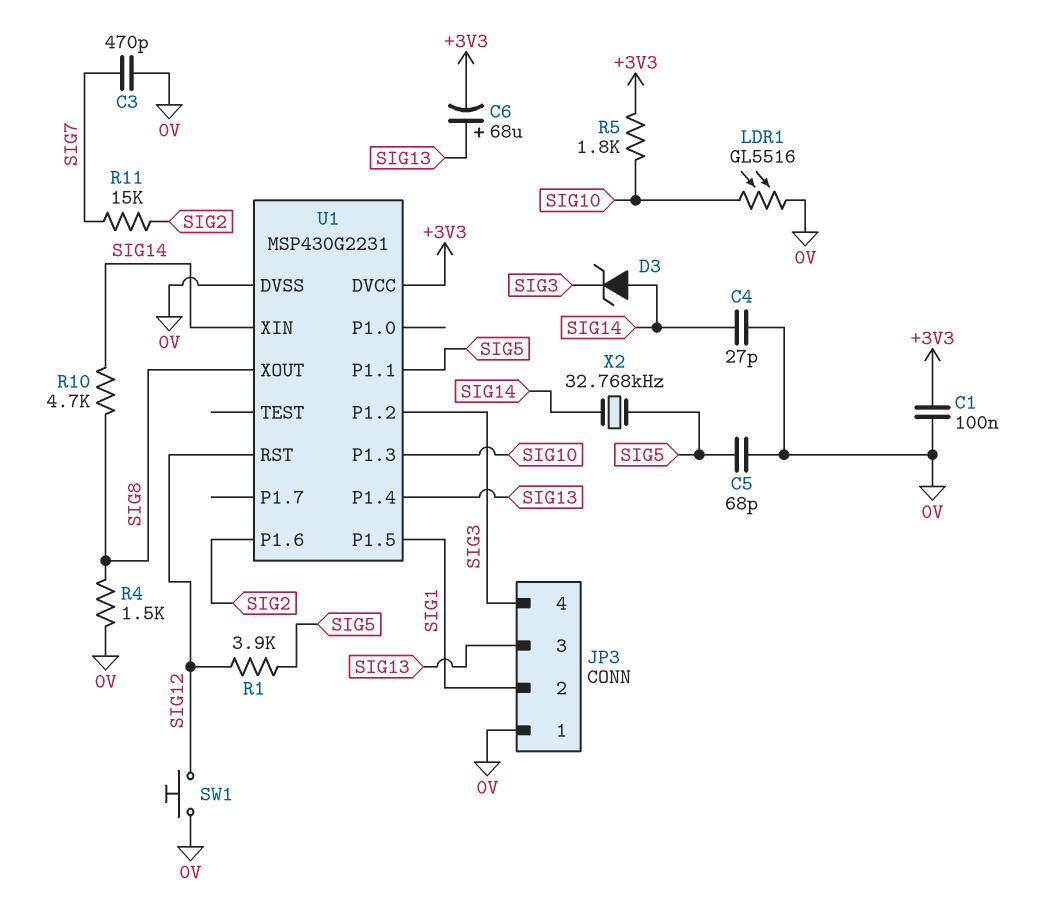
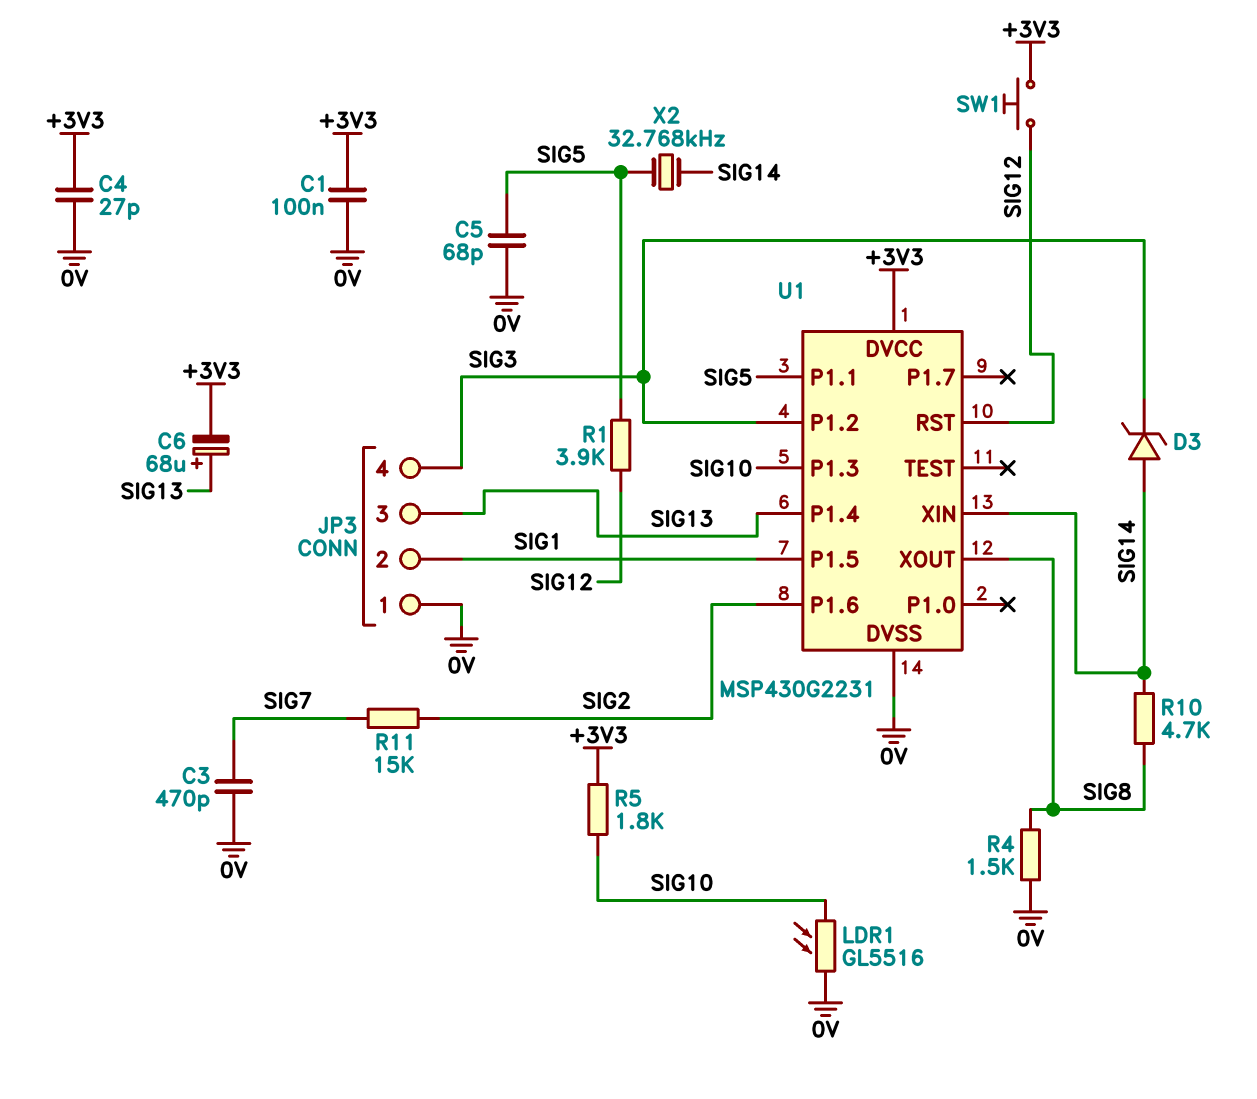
C4: 27pF (0V, SIG14) -> 27pF (+3V3, 0V)
SW1: button (0V, SIG12) -> button (+3V3, SIG12)

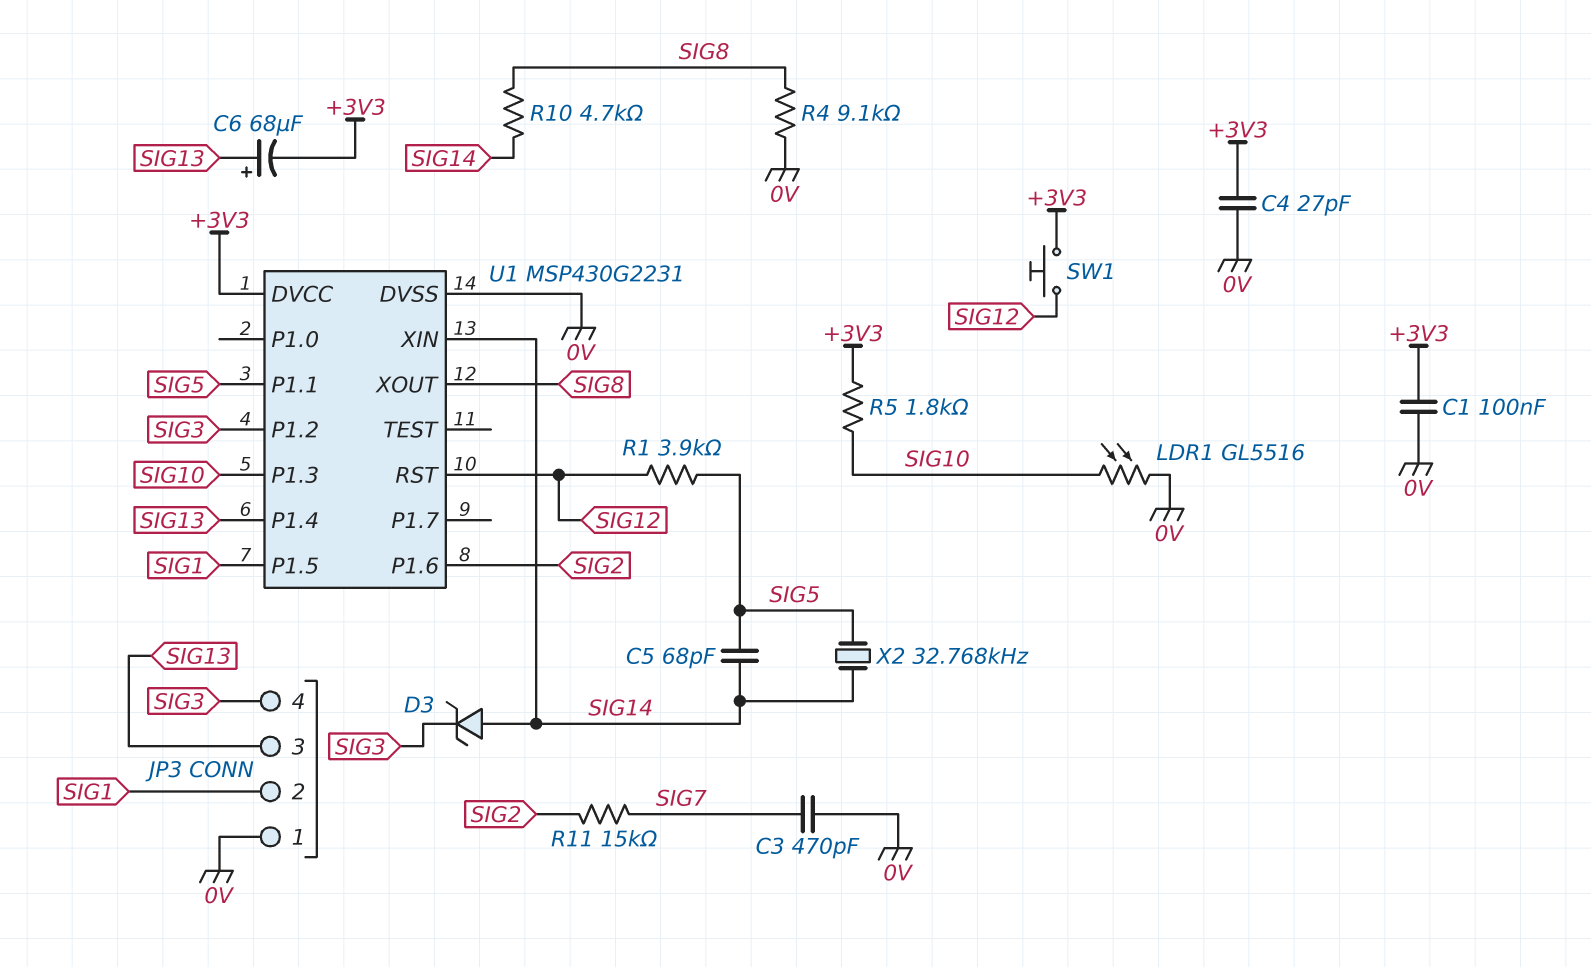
C5: 68pF (0V, SIG5) -> 68pF (SIG5, SIG14)
R4: 1.5k (0V, SIG8) -> 9.1k (0V, SIG8)

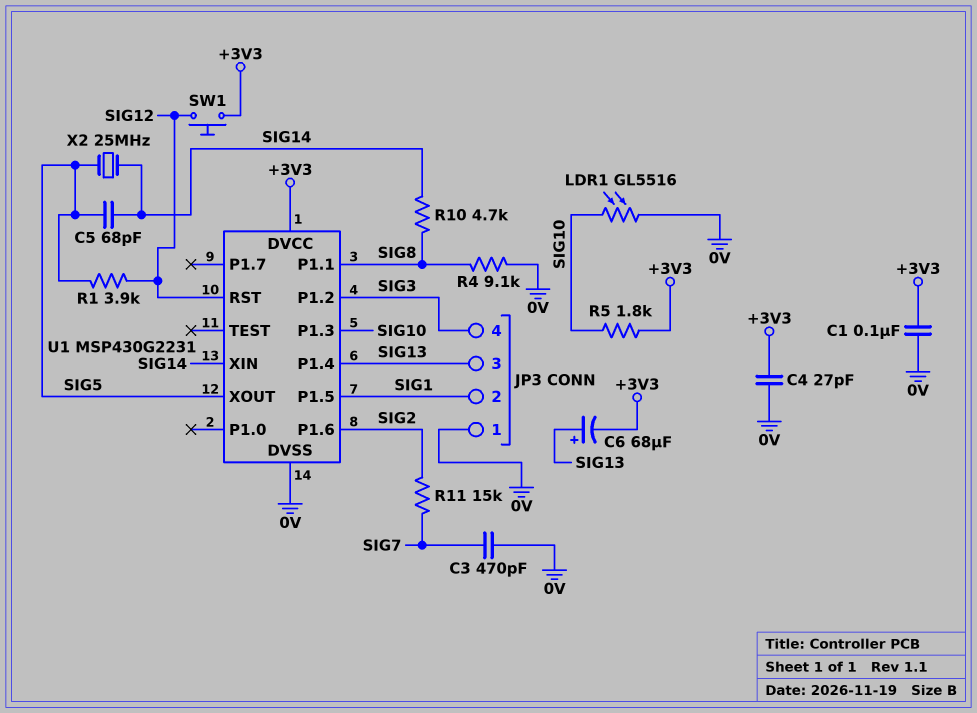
D3: zener (A SIG14, K SIG3) -> none
U1 pin P1.1: SIG5 -> SIG8
U1 pin XOUT: SIG8 -> SIG5
X2: 32.768kHz (SIG5, SIG14) -> 25MHz (SIG5, SIG14)

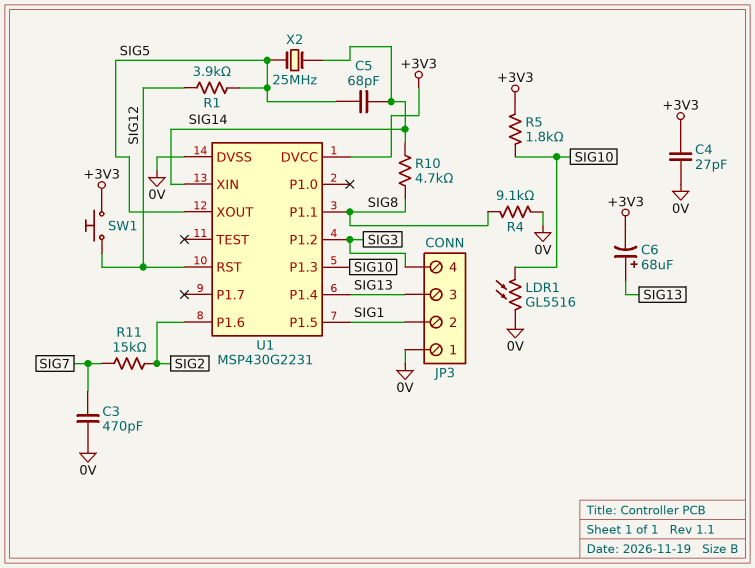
C1: 100nF (+3V3, 0V) -> none

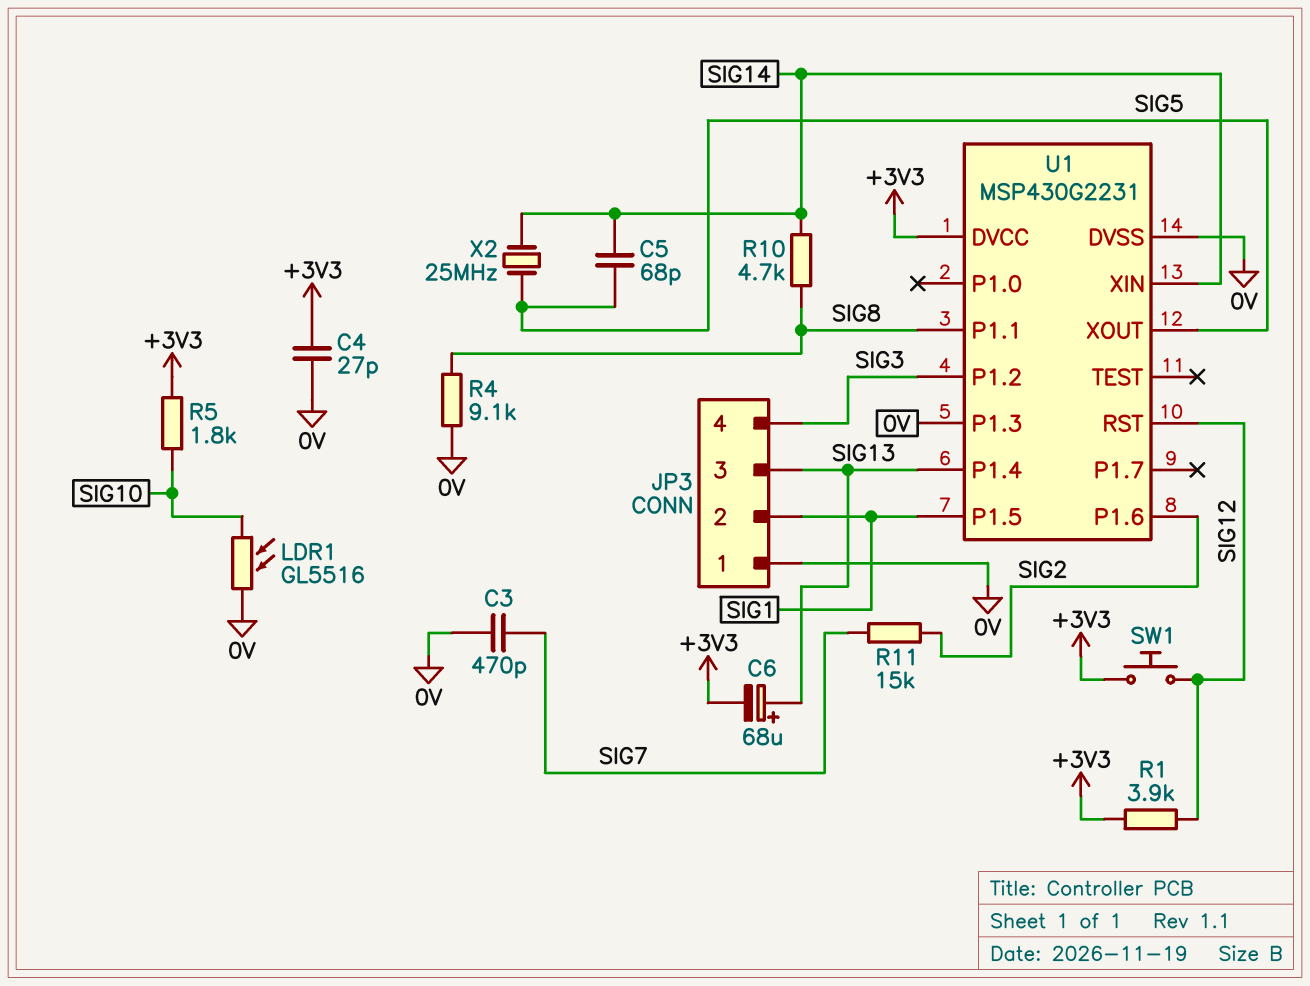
R1: 3.9k (SIG5, SIG12) -> 3.9k (+3V3, SIG12)
U1 pin P1.3: SIG10 -> 0V

